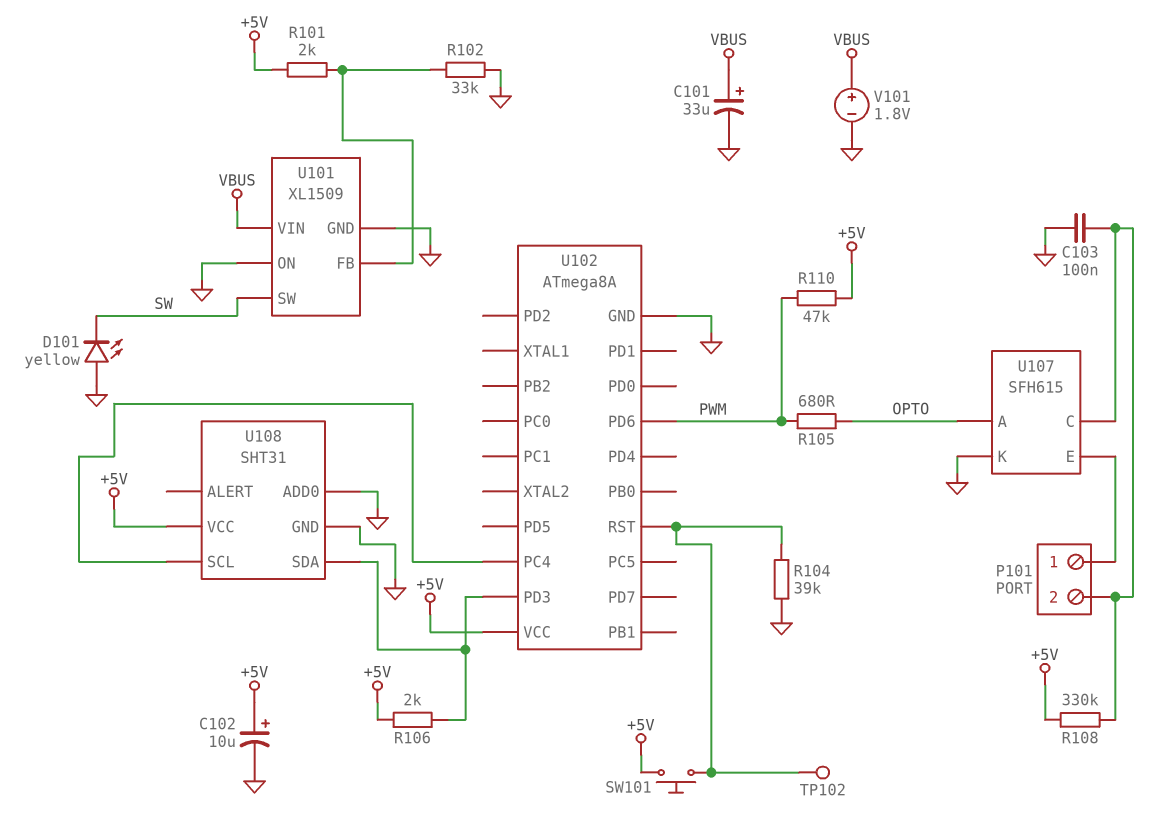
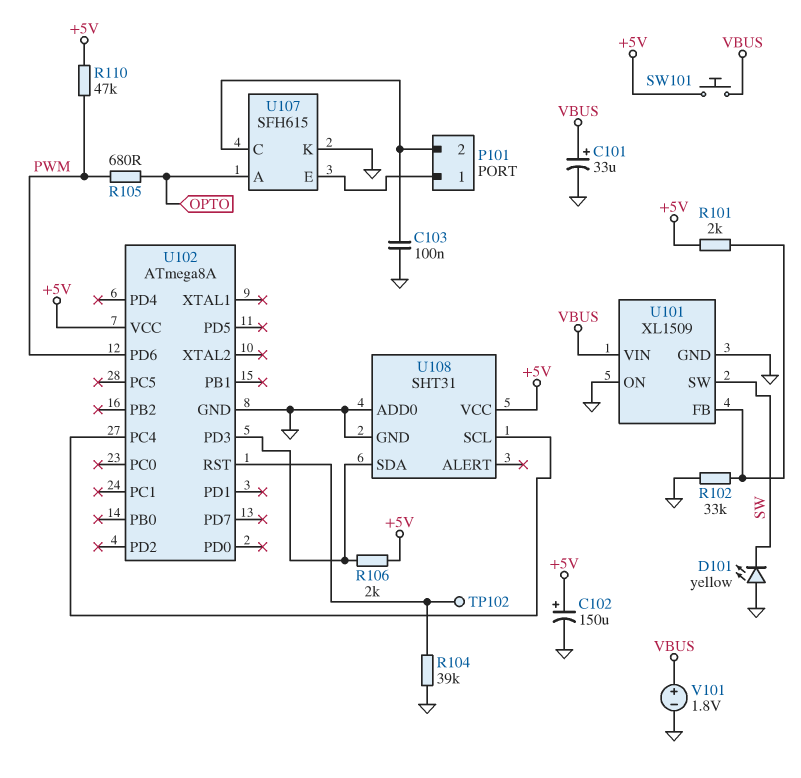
C102: 10uF (plus +5V, minus GND) -> 150uF (plus +5V, minus GND)
R108: 330k (+5V, P101/2) -> none
SW101: button (+5V, U102/RST) -> button (+5V, VBUS)

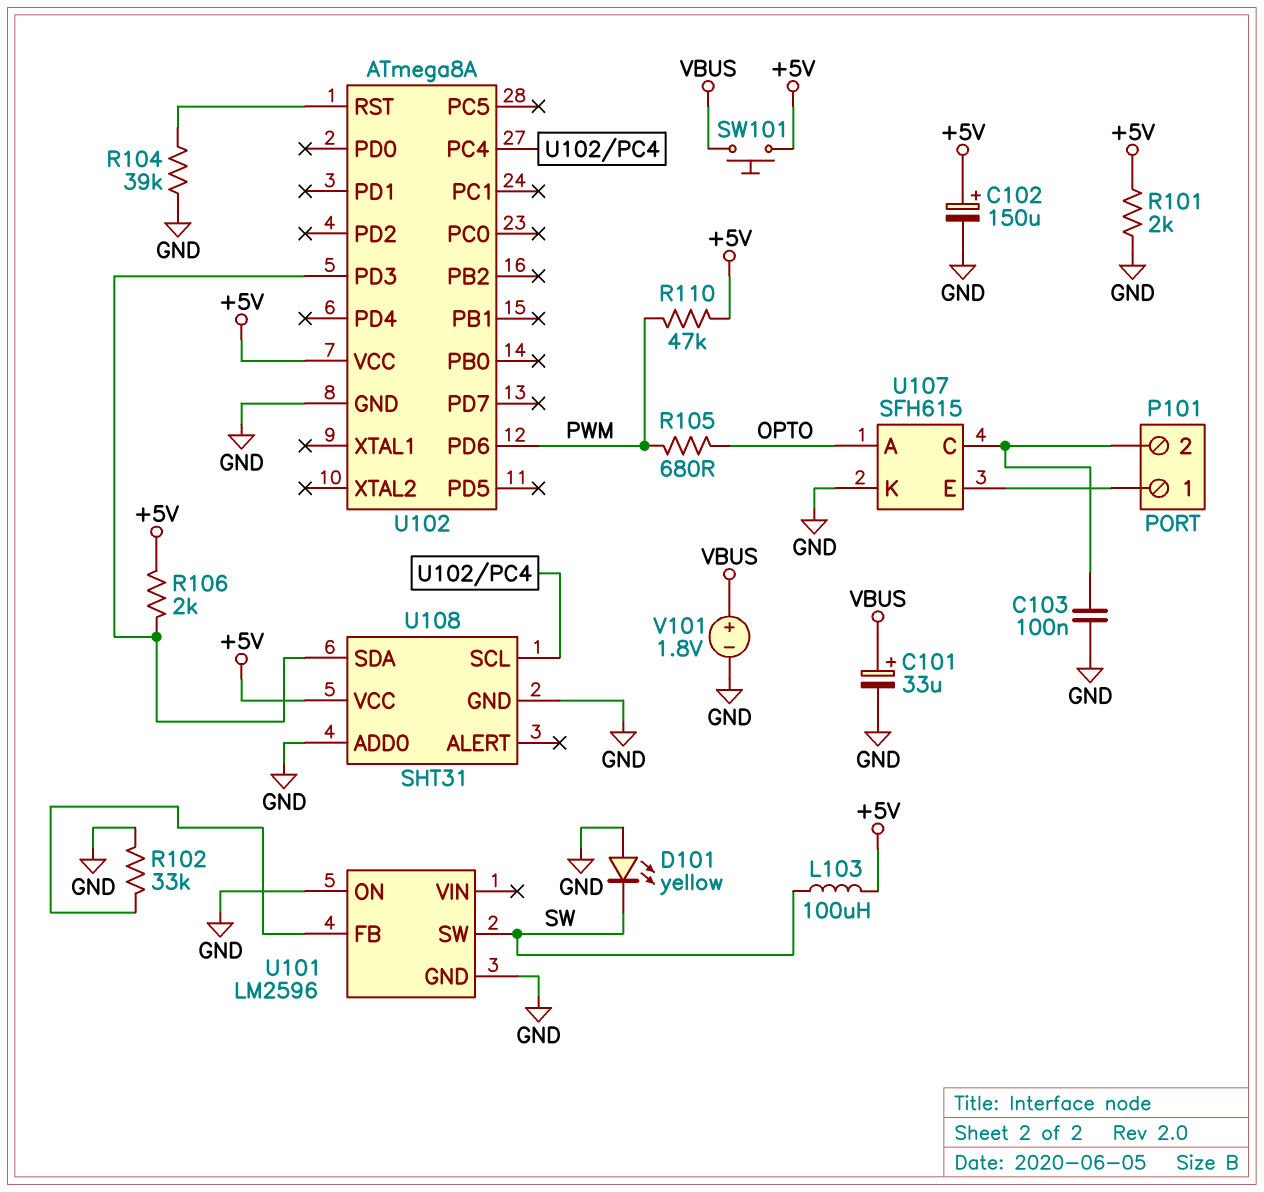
L103: none -> 100uH (+5V, SW)
R101: 2k (+5V, U101/FB) -> 2k (+5V, GND)
TP102: test point (U102/RST) -> none
U101: XL1509 -> LM2596
U101 pin VIN: VBUS -> none

